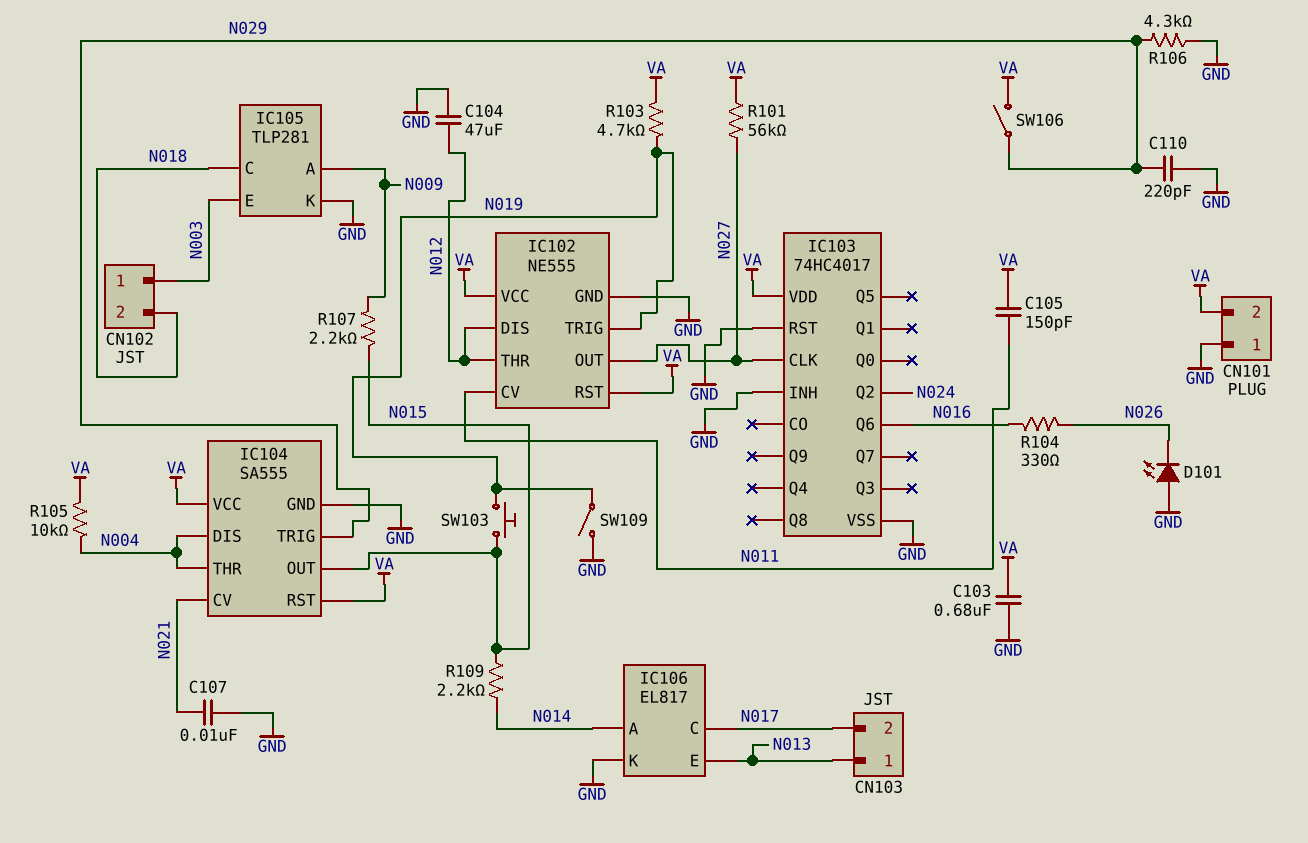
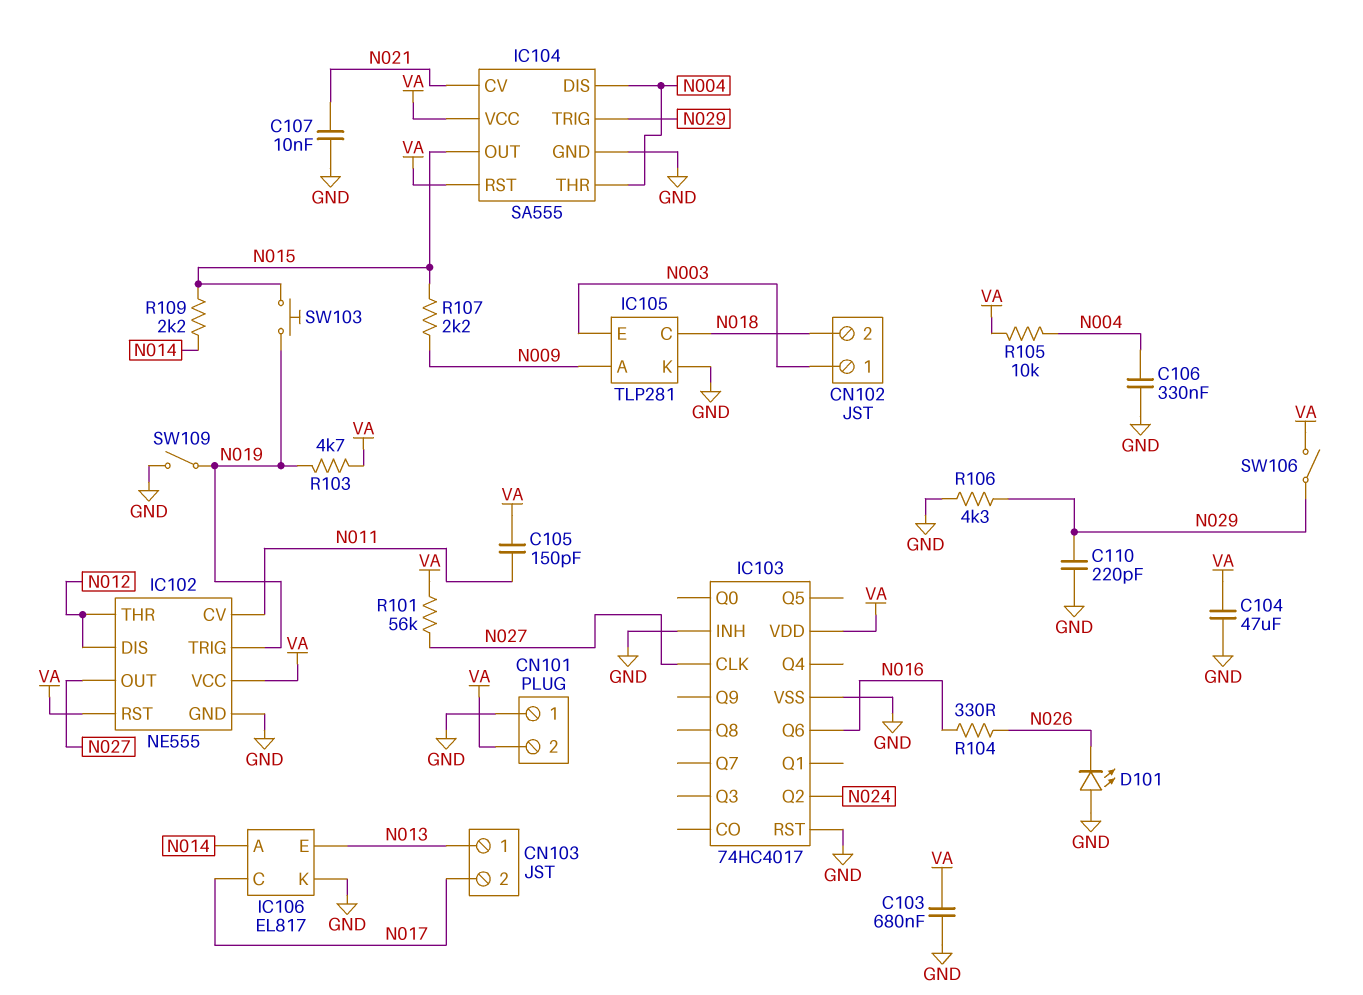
C104: 47uF (GND, N012) -> 47uF (GND, VA)
C106: none -> 330nF (GND, N004)

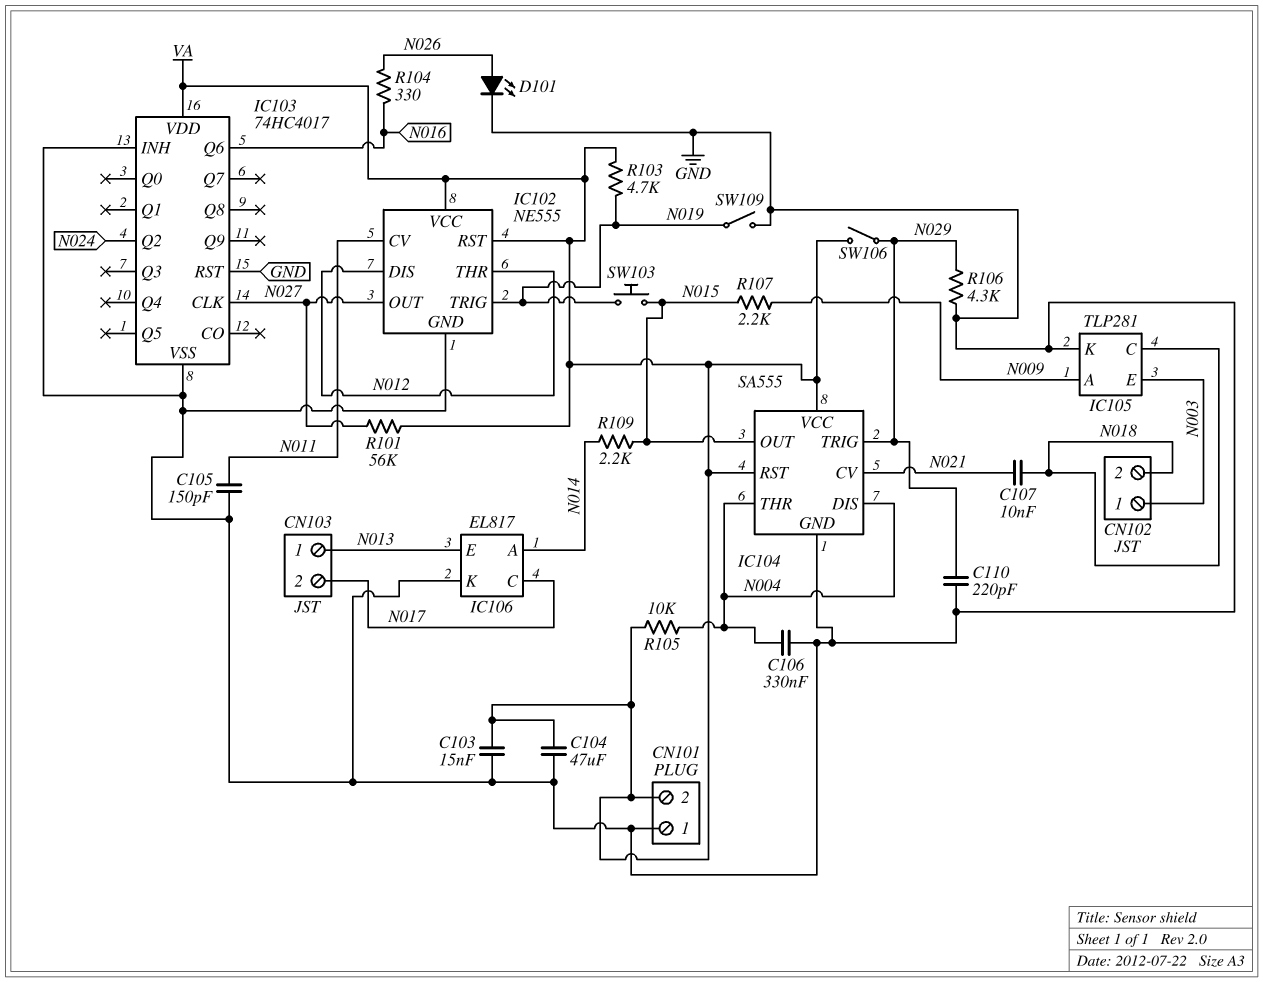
C103: 680nF (GND, VA) -> 15nF (GND, VA)
C105: 150pF (N011, VA) -> 150pF (GND, N011)
C107: 10nF (GND, N021) -> 10nF (N018, N021)
D101: LED (A GND, K N026) -> LED (A N026, K GND)

